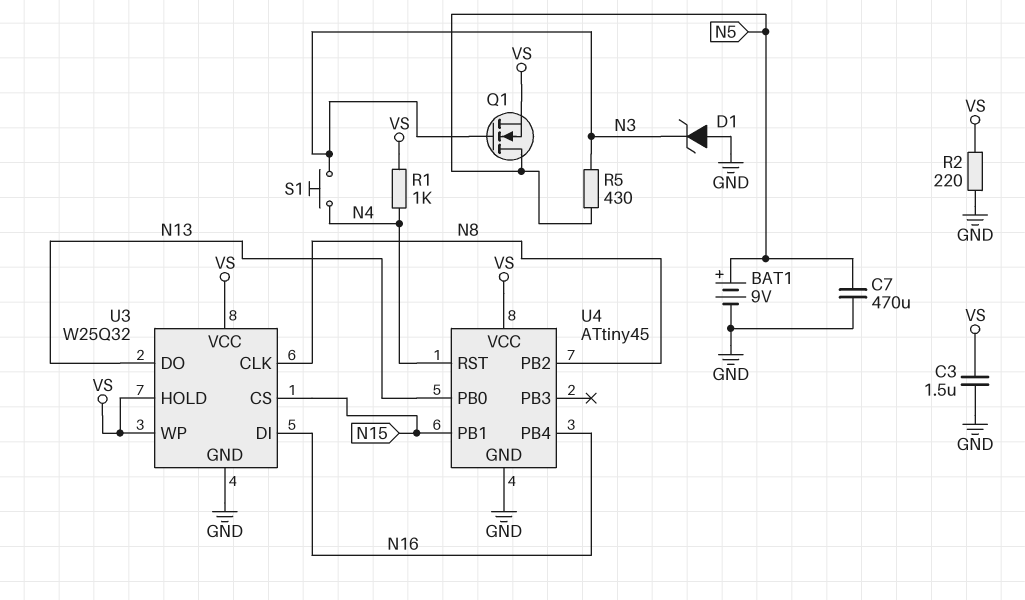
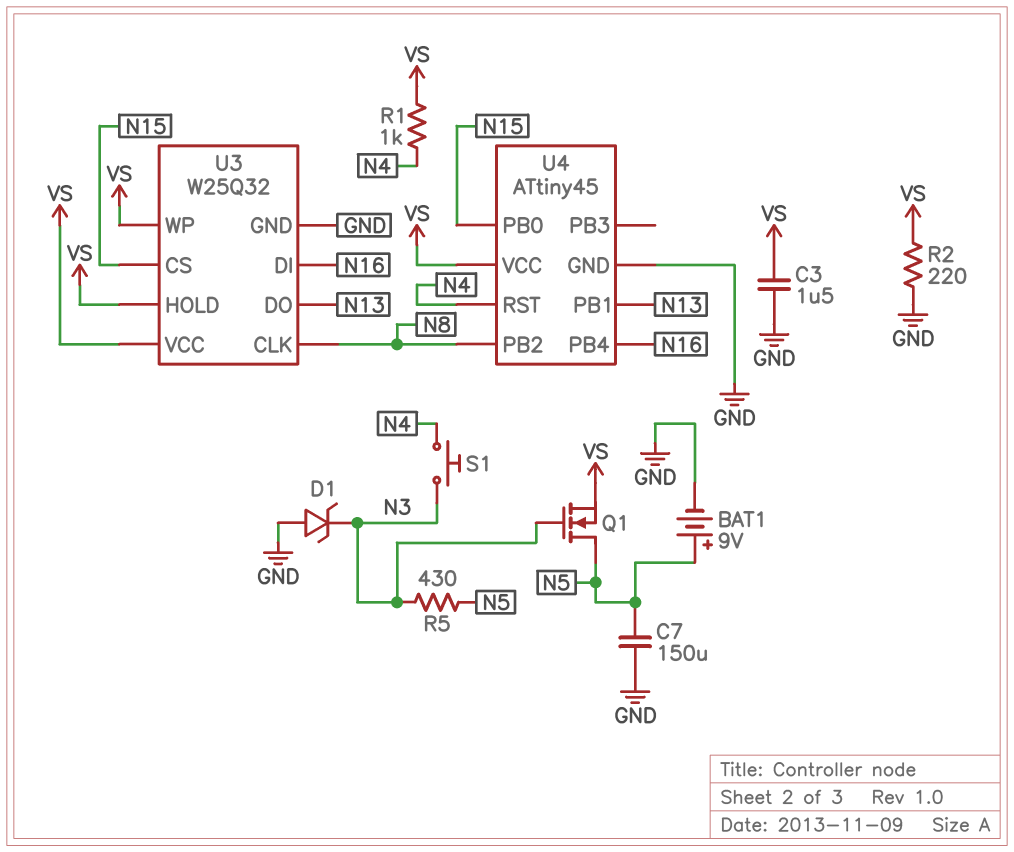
C7: 470uF (GND, N5) -> 150uF (GND, N5)
U4 pin PB0: N13 -> N15
U4 pin PB1: N15 -> N13

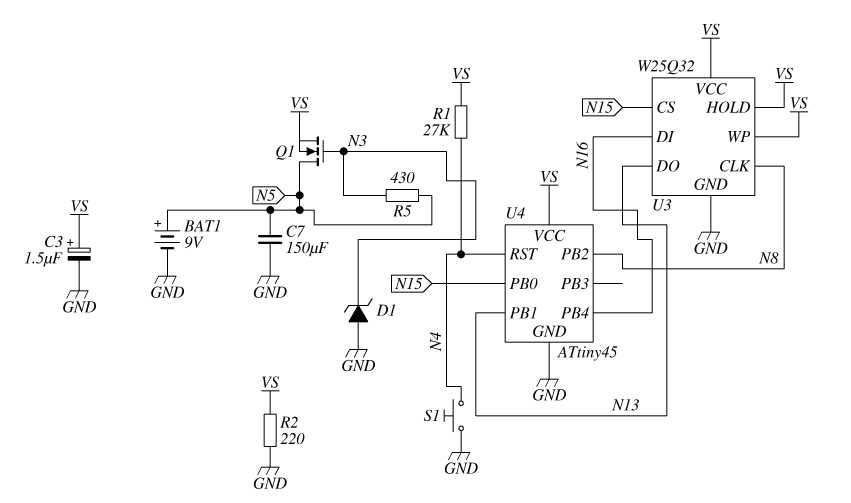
C3: 1.5uF (GND, VS) -> 1.5uF (plus VS, minus GND)
R1: 1k (N4, VS) -> 27k (N4, VS)
S1: button (N3, N4) -> button (GND, N4)

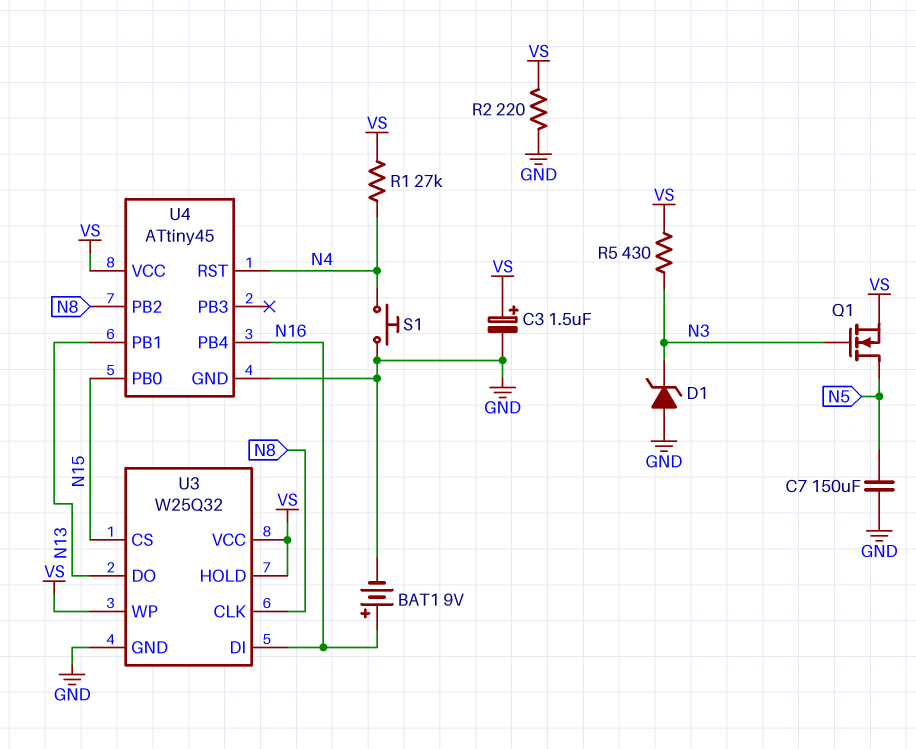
BAT1: 9V (plus N5, minus GND) -> 9V (plus N16, minus GND)
R5: 430 (N3, N5) -> 430 (N3, VS)

